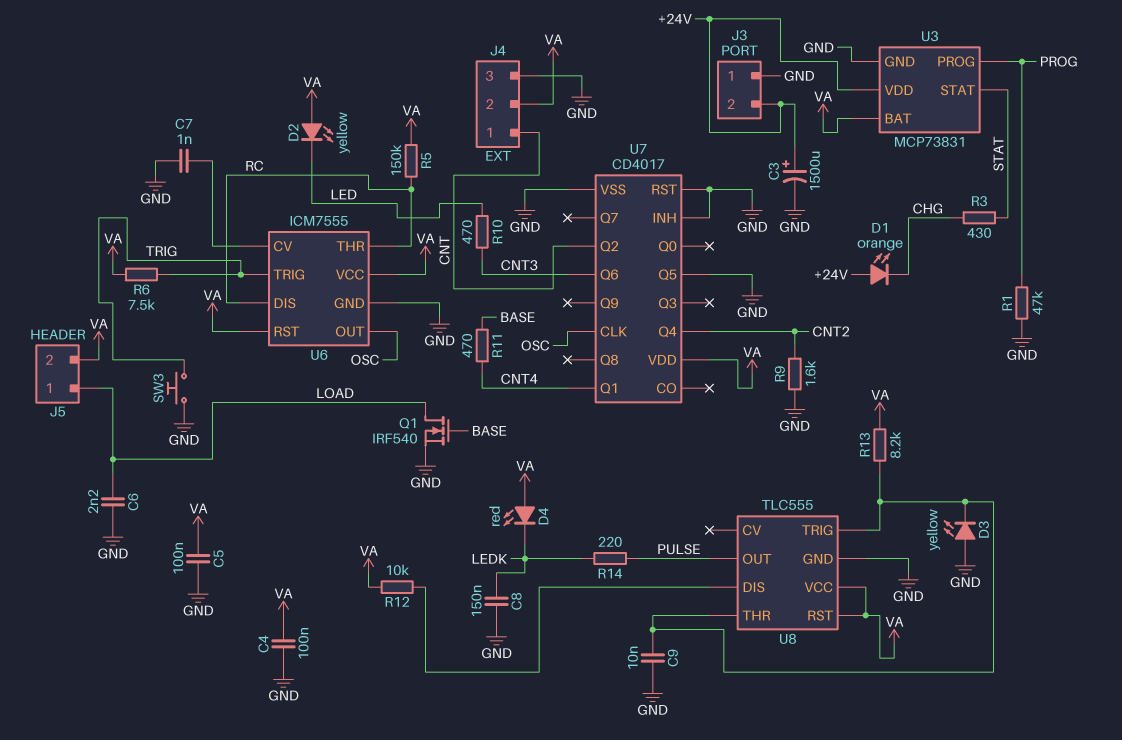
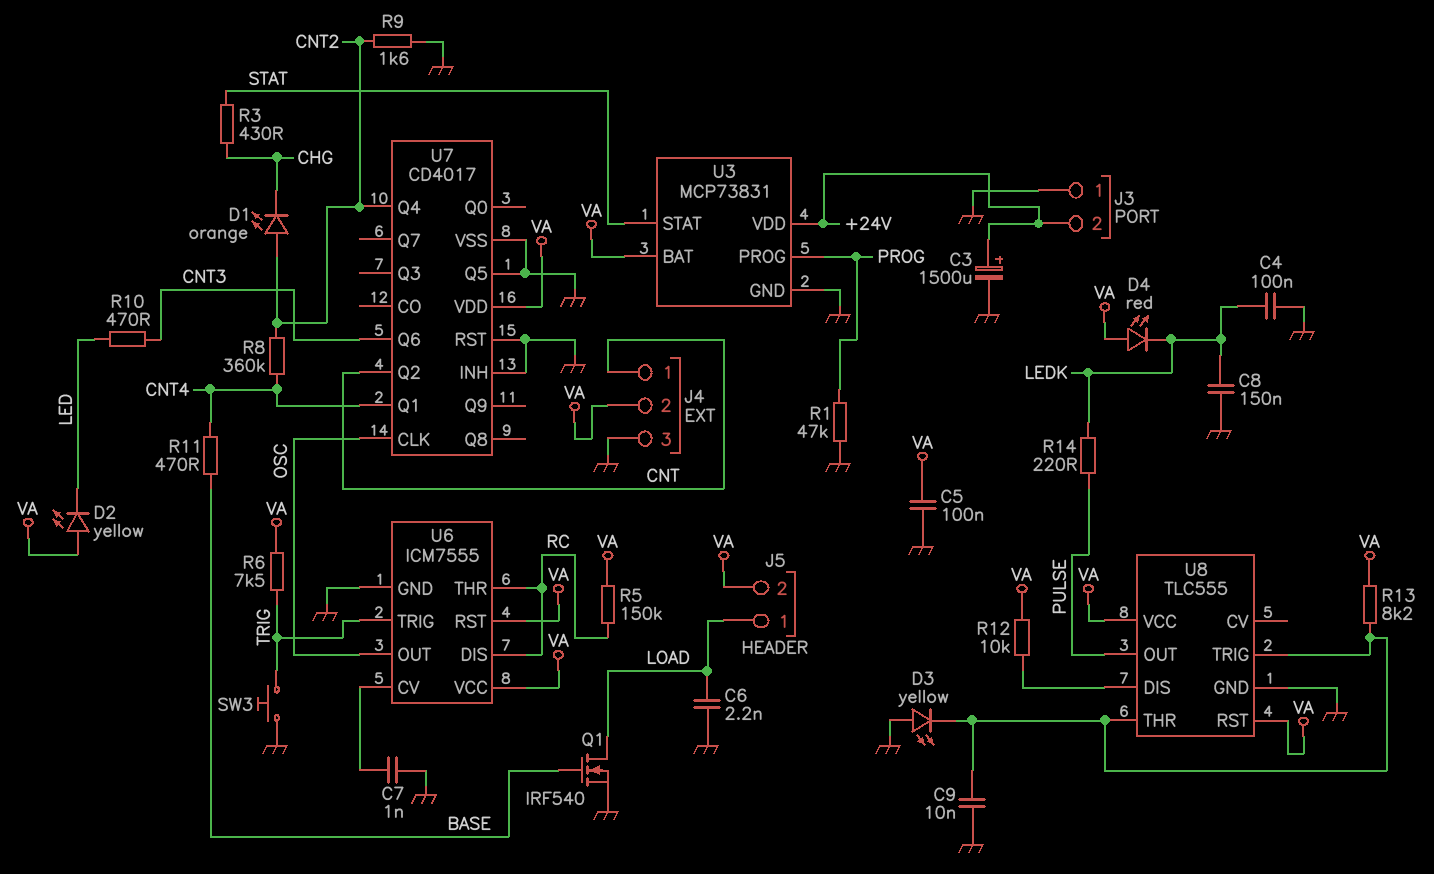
C4: 100nF (GND, VA) -> 100nF (GND, LEDK)
D1: LED orange (A +24V, K CHG) -> LED orange (A CNT2, K CHG)
R8: none -> 360k (CNT2, CNT4)

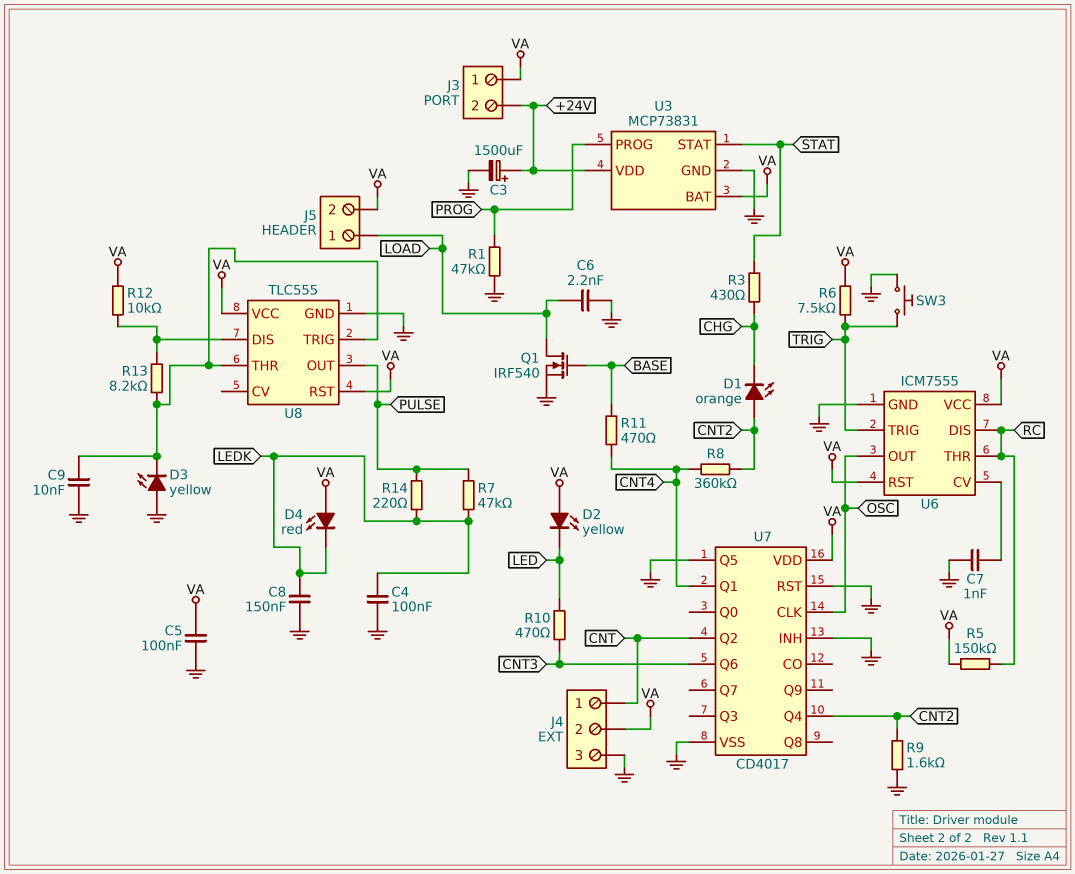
J3 pin 1: GND -> VA
R7: none -> 47k (LEDK, PULSE)
R13: 8.2k (U8/THR, VA) -> 8.2k (U8/DIS, U8/THR)

